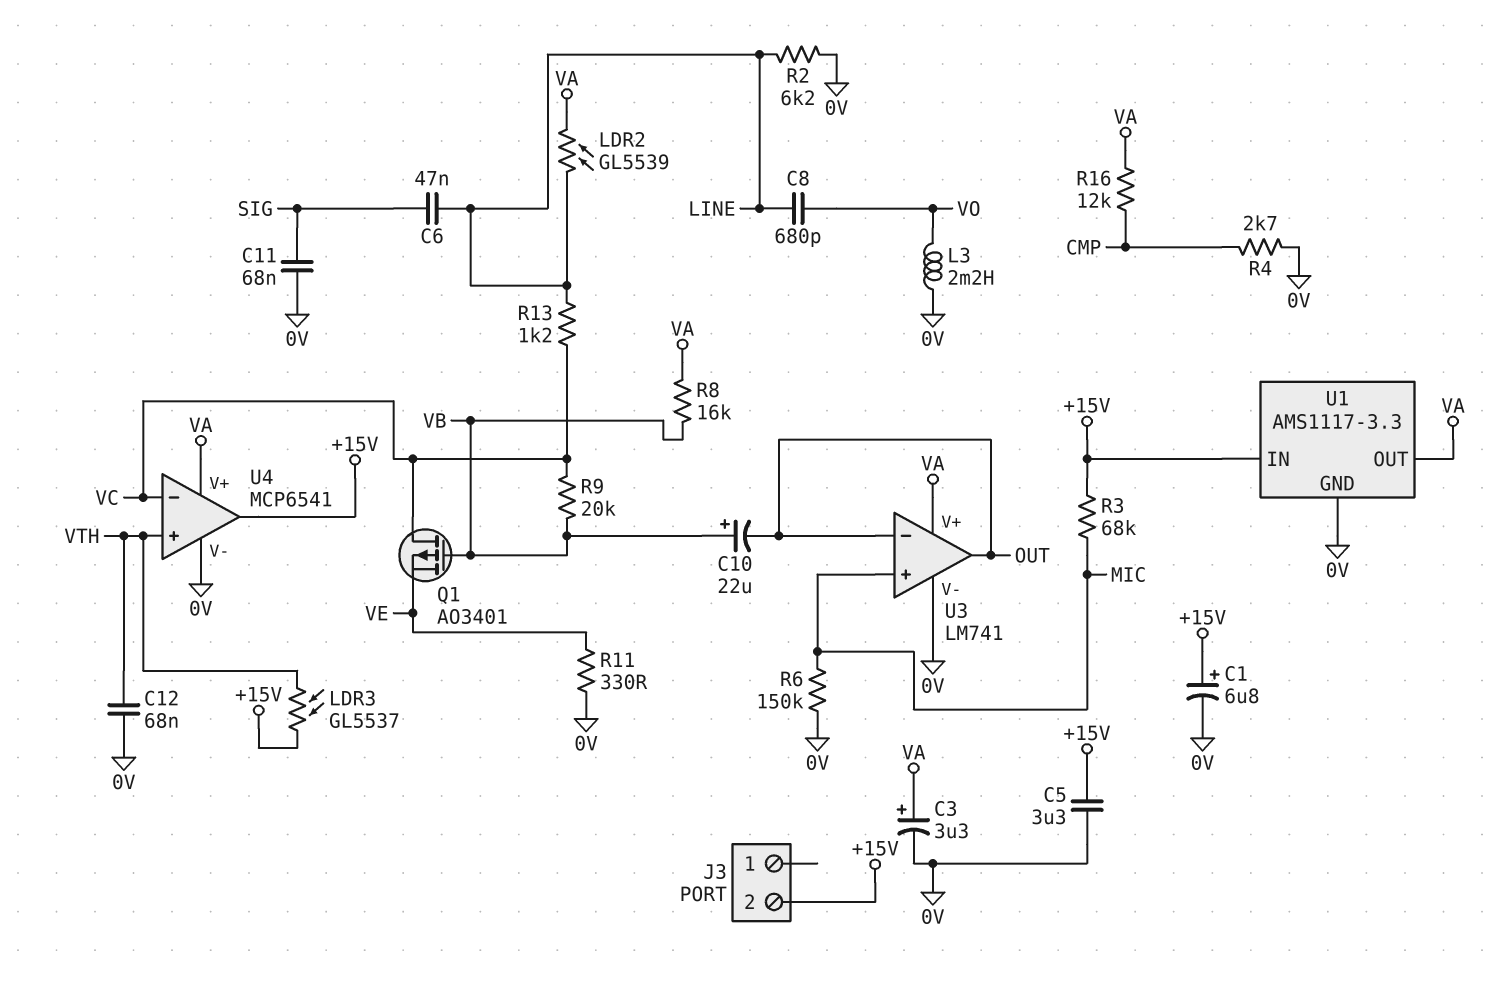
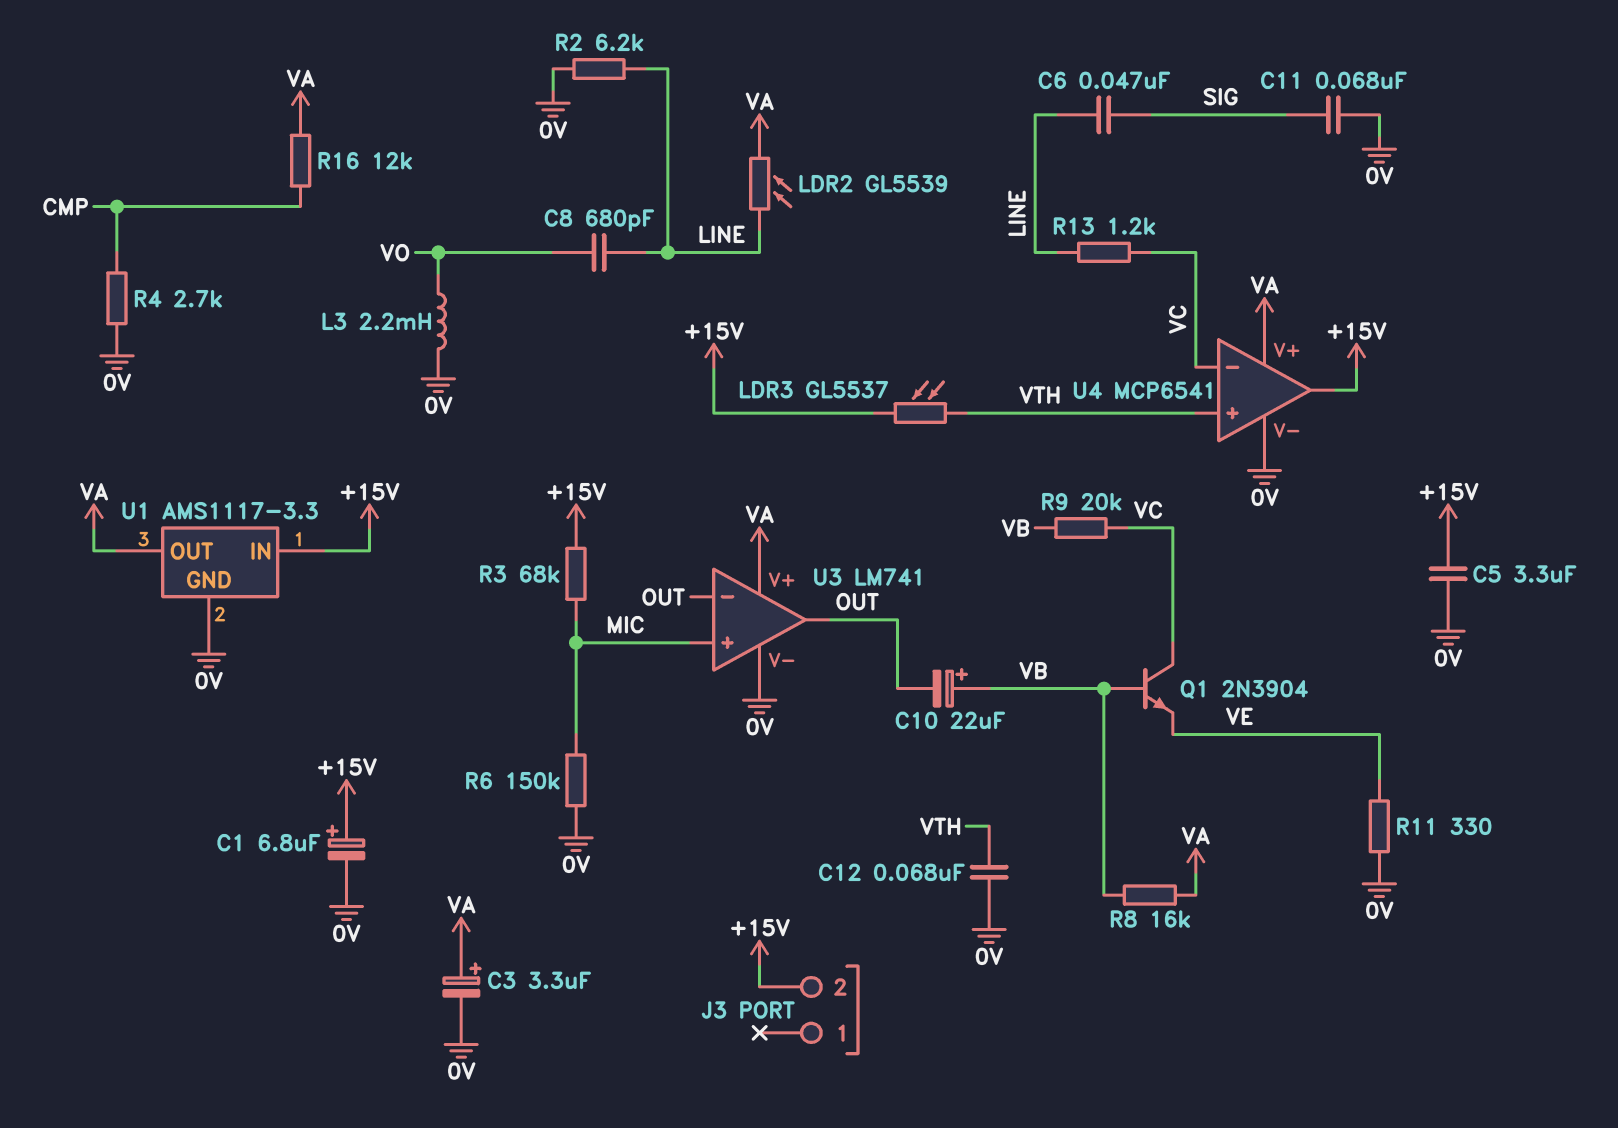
Q1: PMOS AO3401 (G VB, D VC, S VE) -> NPN 2N3904 (B VB, C VC, E VE)

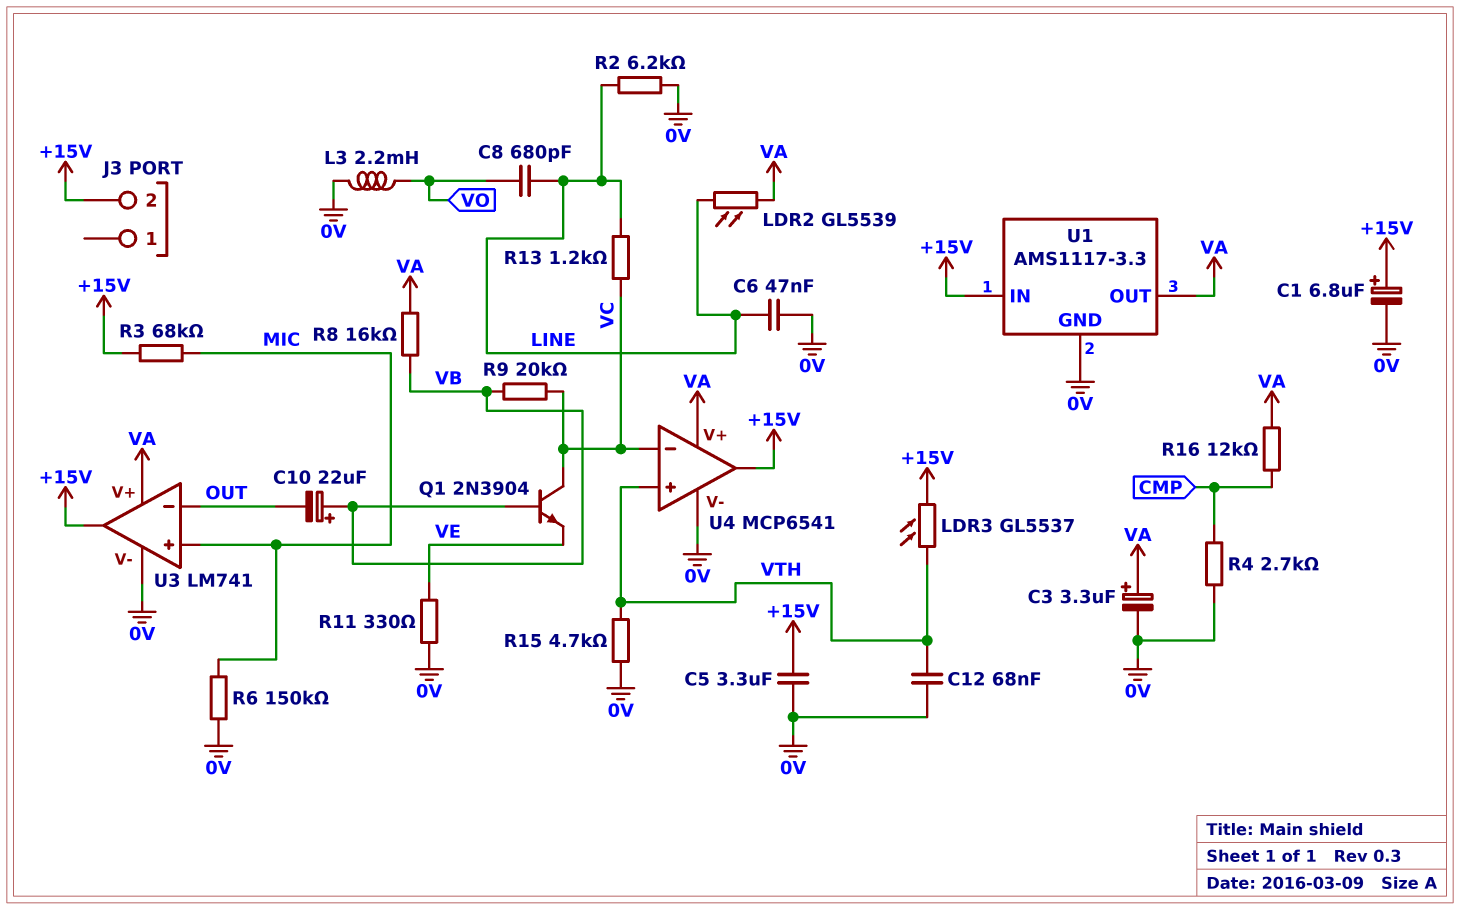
C6: 47nF (LINE, SIG) -> 47nF (0V, LINE)
C11: 68nF (0V, SIG) -> none
R15: none -> 4.7k (0V, VTH)
U3 pin out: OUT -> +15V

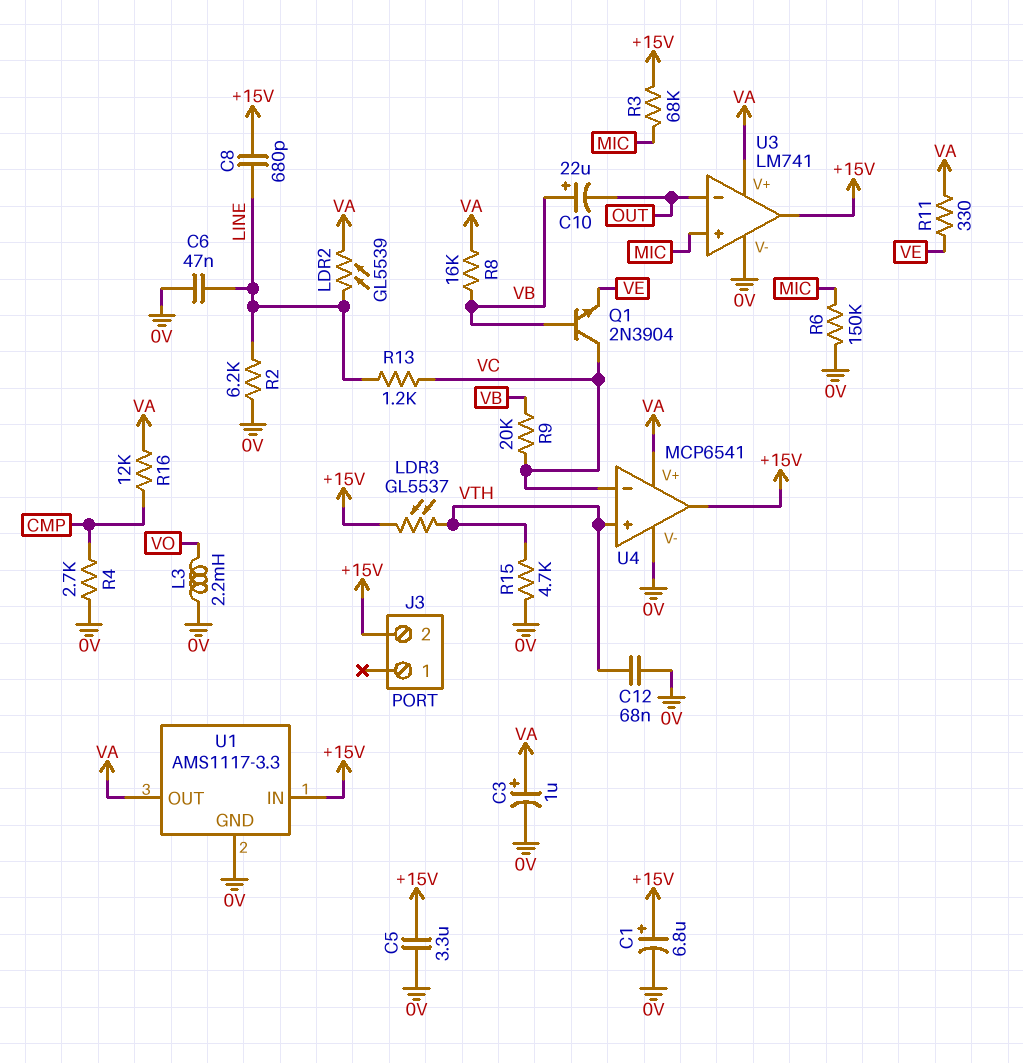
C3: 3.3uF (plus VA, minus 0V) -> 1uF (plus VA, minus 0V)
C8: 680pF (LINE, VO) -> 680pF (+15V, LINE)
R11: 330 (0V, VE) -> 330 (VA, VE)

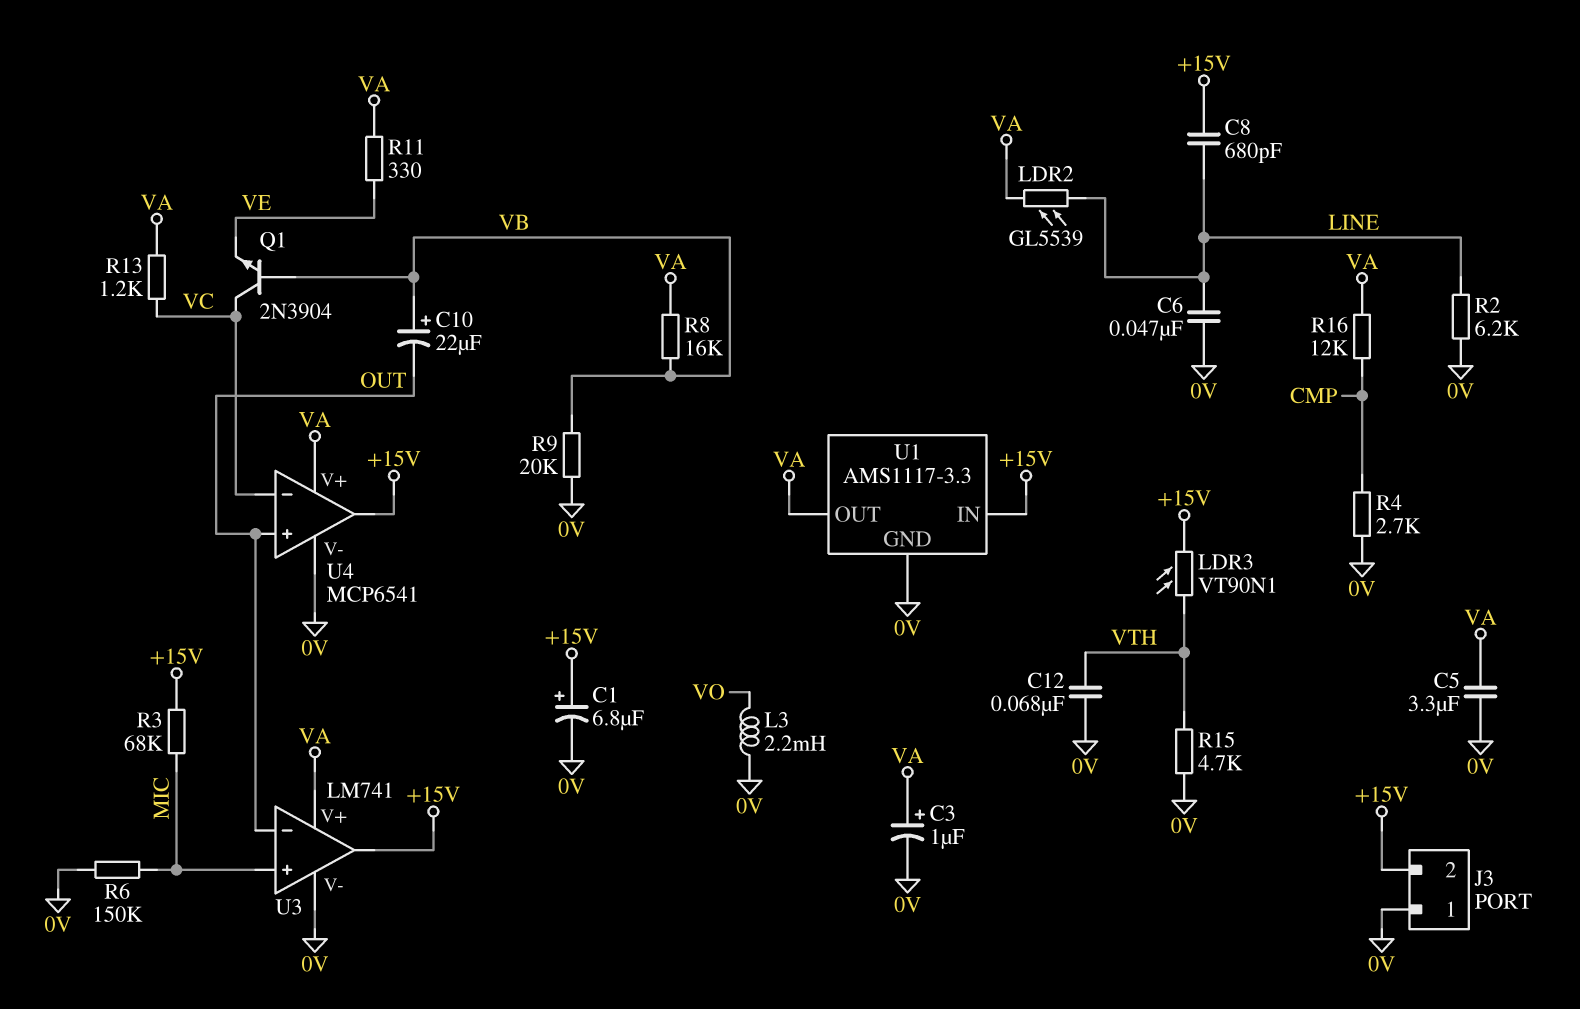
C5: 3.3uF (+15V, 0V) -> 3.3uF (0V, VA)
J3 pin 1: none -> 0V
LDR3: GL5537 (+15V, VTH) -> VT90N1 (+15V, VTH)
R9: 20k (VB, VC) -> 20k (0V, VB)
R13: 1.2k (LINE, VC) -> 1.2k (VA, VC)
U4 pin in+: VTH -> OUT

